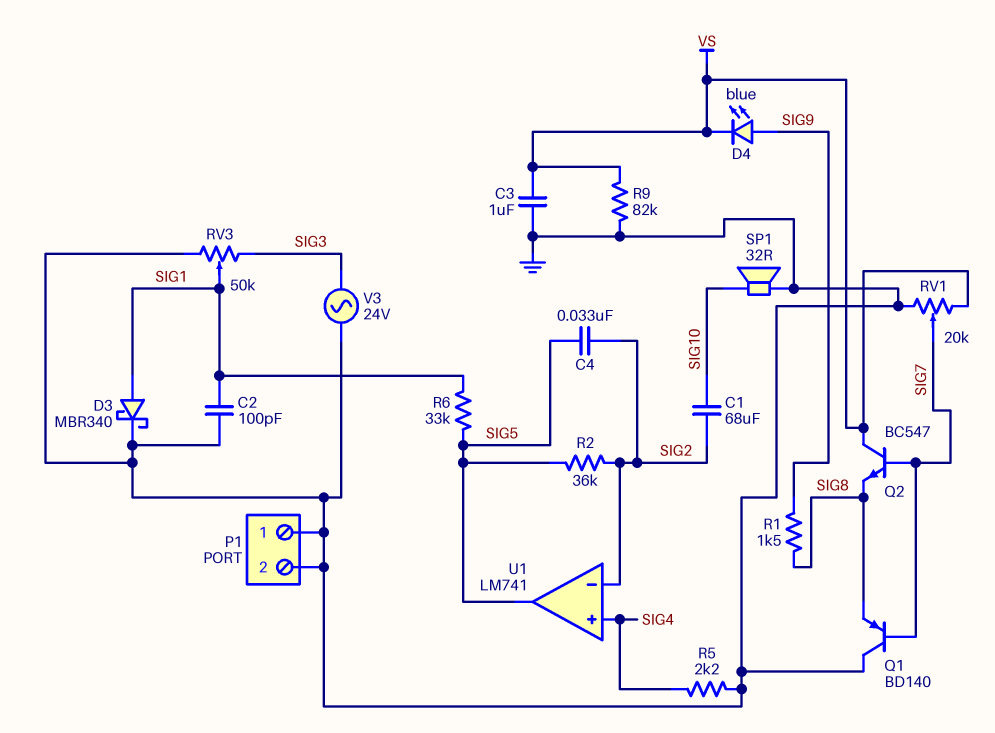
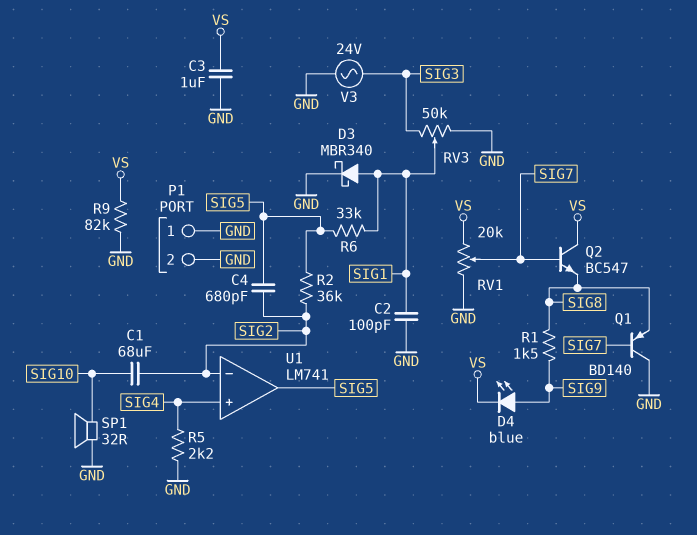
C4: 33nF (SIG2, SIG5) -> 680pF (SIG2, SIG5)

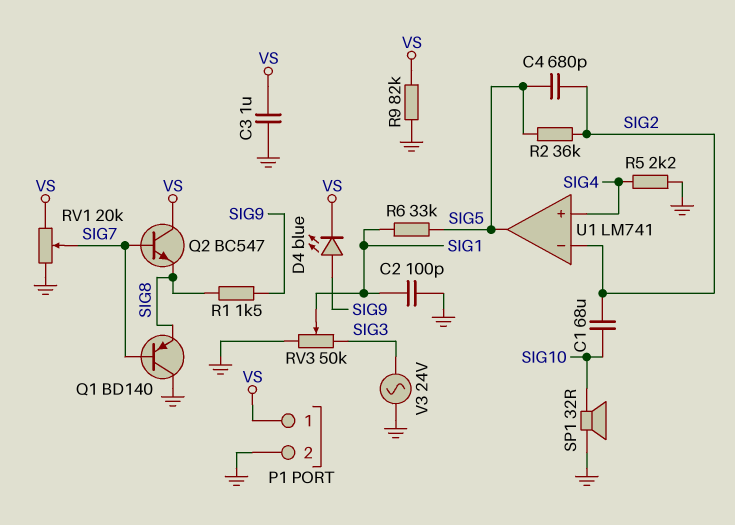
D3: schottky MBR340 (A SIG1, K GND) -> none
P1 pin 1: GND -> VS

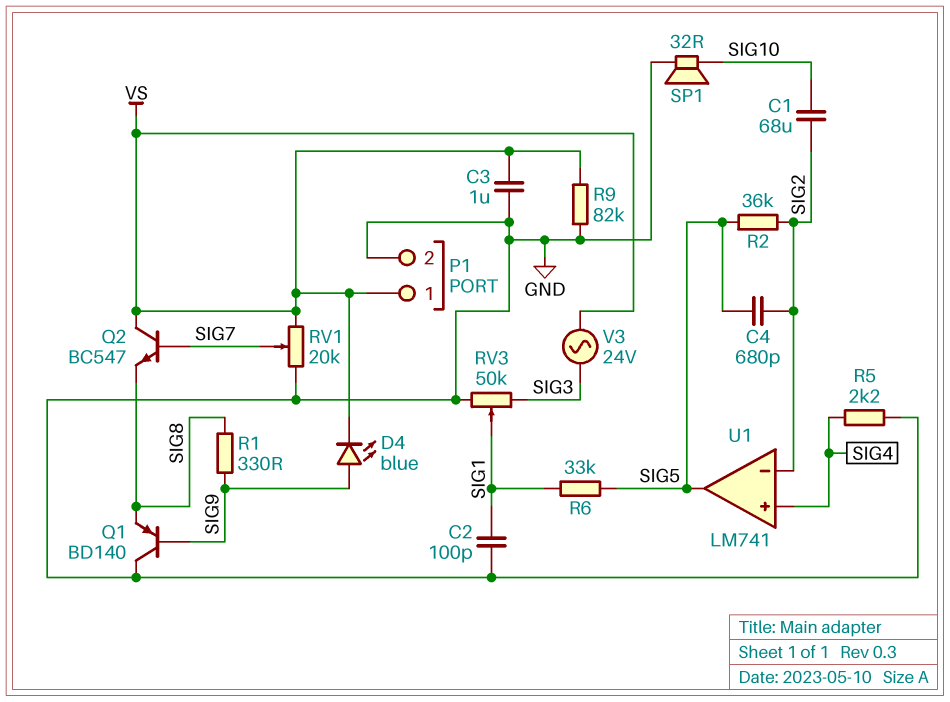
Q1: PNP BD140 (B SIG7, C GND, E SIG8) -> PNP BD140 (B SIG9, C GND, E SIG8)
R1: 1.5k (SIG8, SIG9) -> 330 (SIG8, SIG9)
V3: AC 24V (GND, SIG3) -> AC 24V (SIG3, VS)

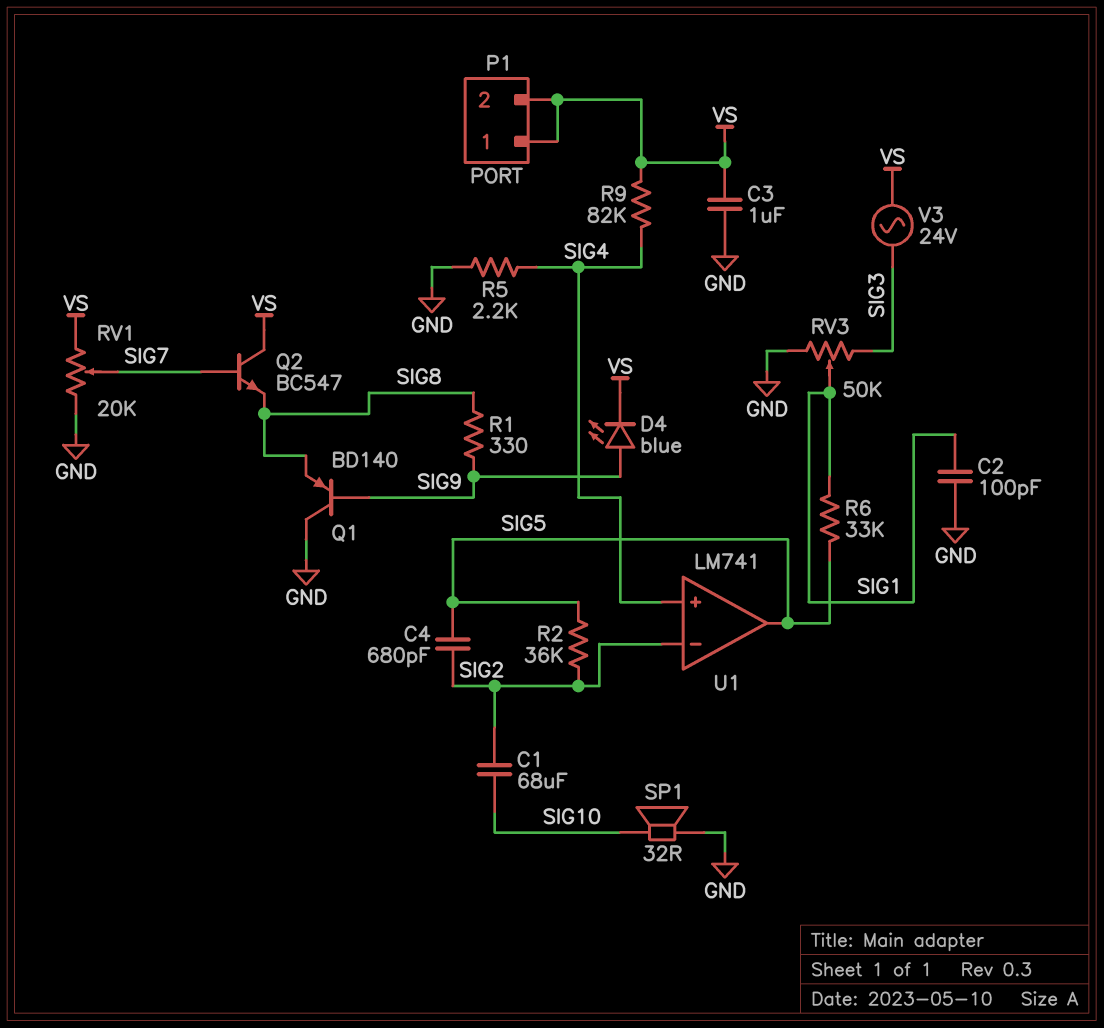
P1 pin 2: GND -> VS
R9: 82k (GND, VS) -> 82k (SIG4, VS)

